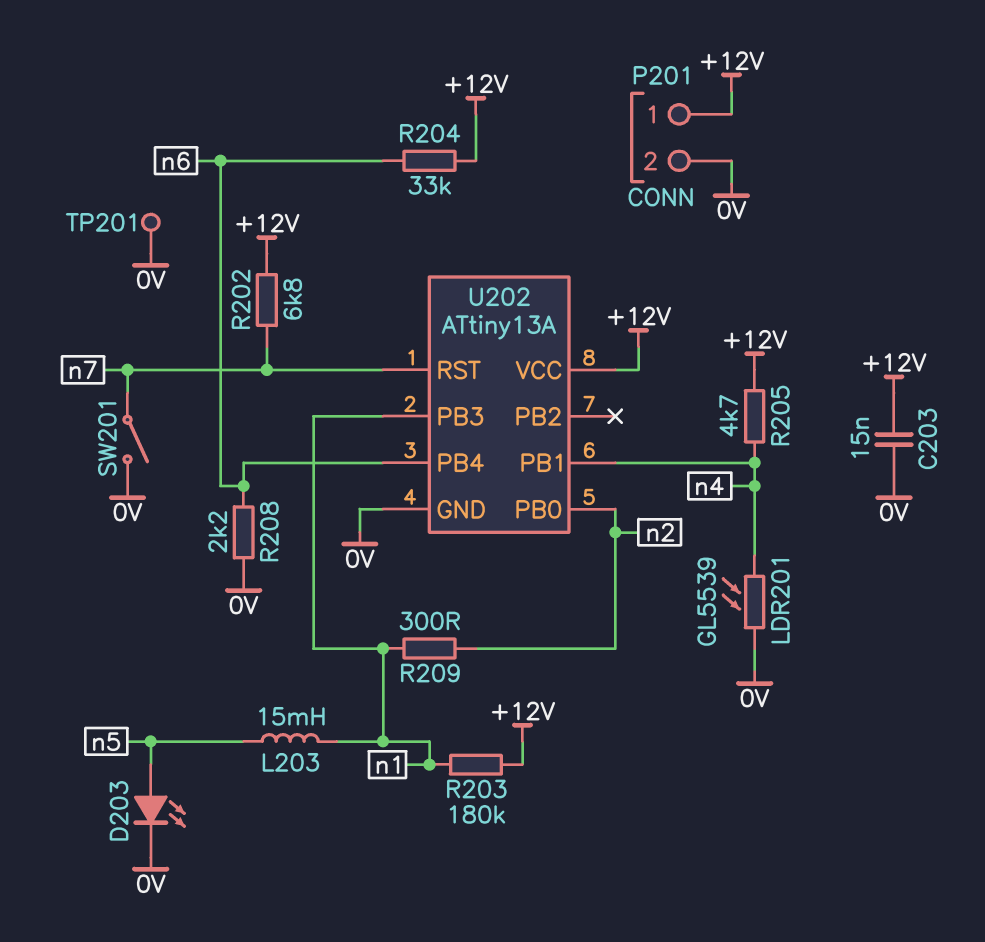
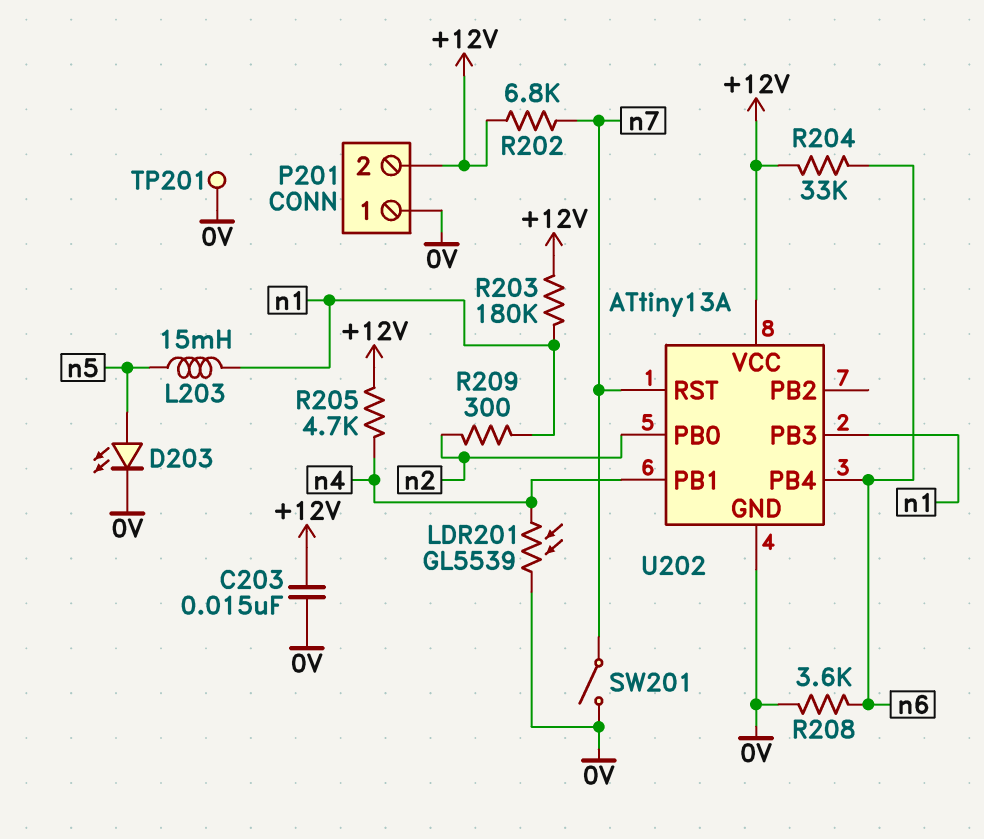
P201 pin 1: +12V -> 0V
P201 pin 2: 0V -> +12V
R208: 2.2k (0V, n6) -> 3.6k (0V, n6)

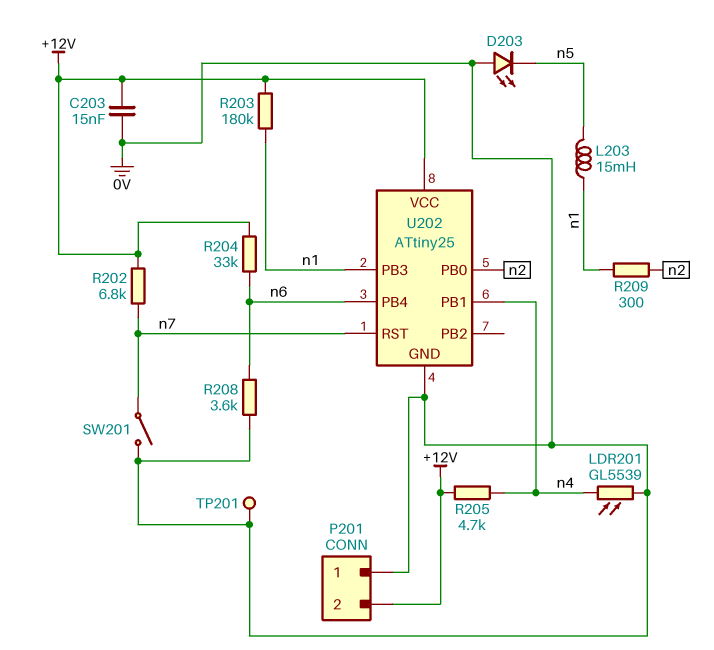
D203: LED (A n5, K 0V) -> LED (A 0V, K n5)
U202: ATtiny13A -> ATtiny25

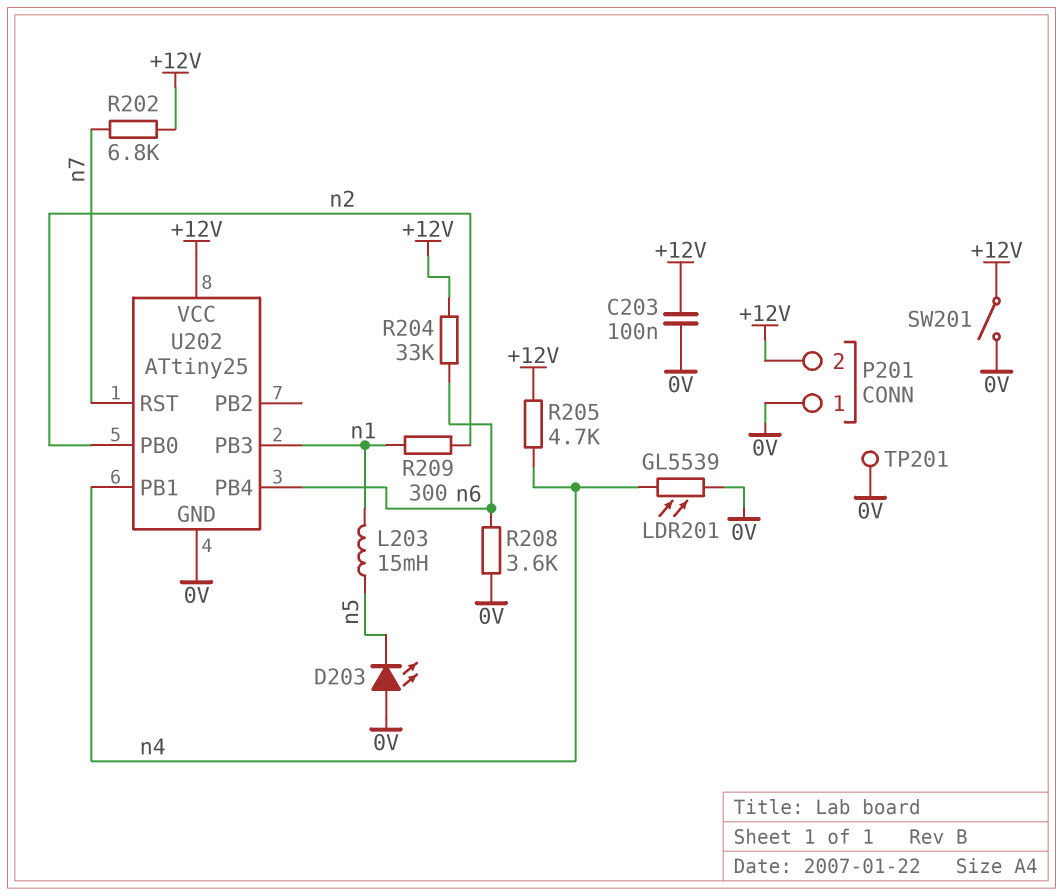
C203: 15nF (+12V, 0V) -> 100nF (+12V, 0V)
R203: 180k (+12V, n1) -> none
SW201: switch (0V, n7) -> switch (+12V, 0V)

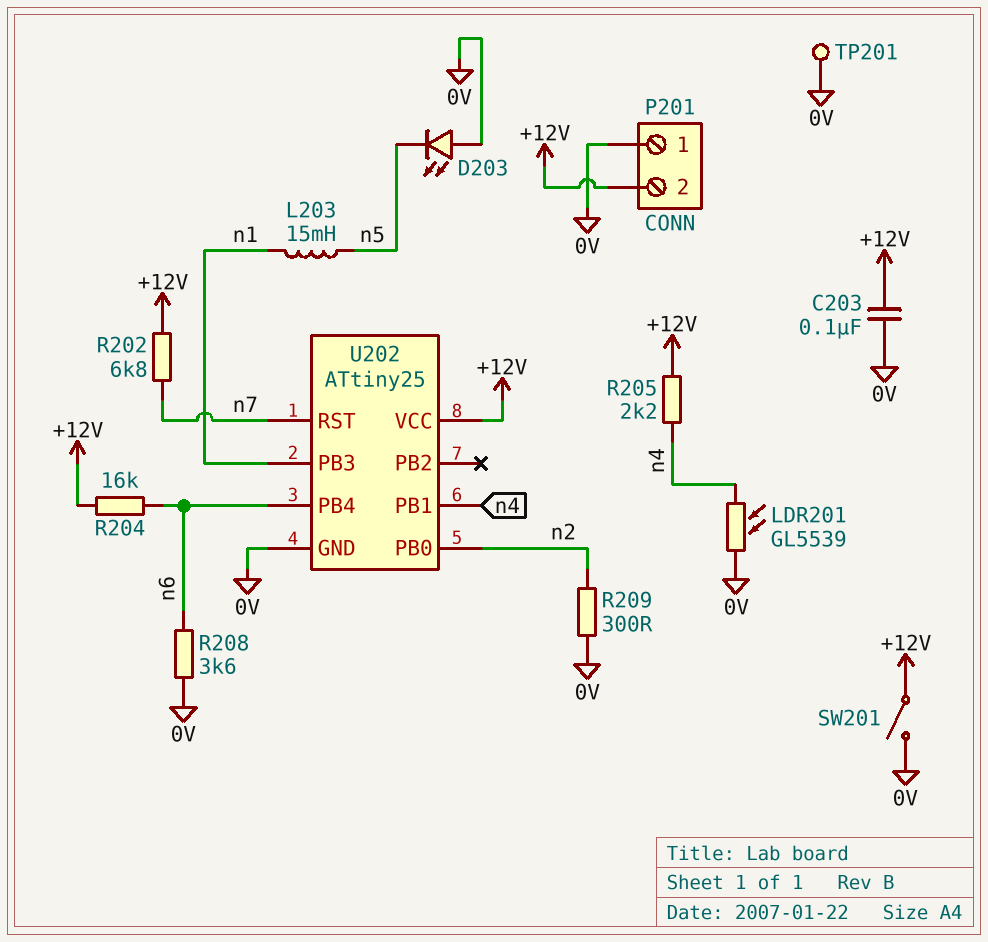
R204: 33k (+12V, n6) -> 16k (+12V, n6)
R205: 4.7k (+12V, n4) -> 2.2k (+12V, n4)
R209: 300 (n1, n2) -> 300 (0V, n2)

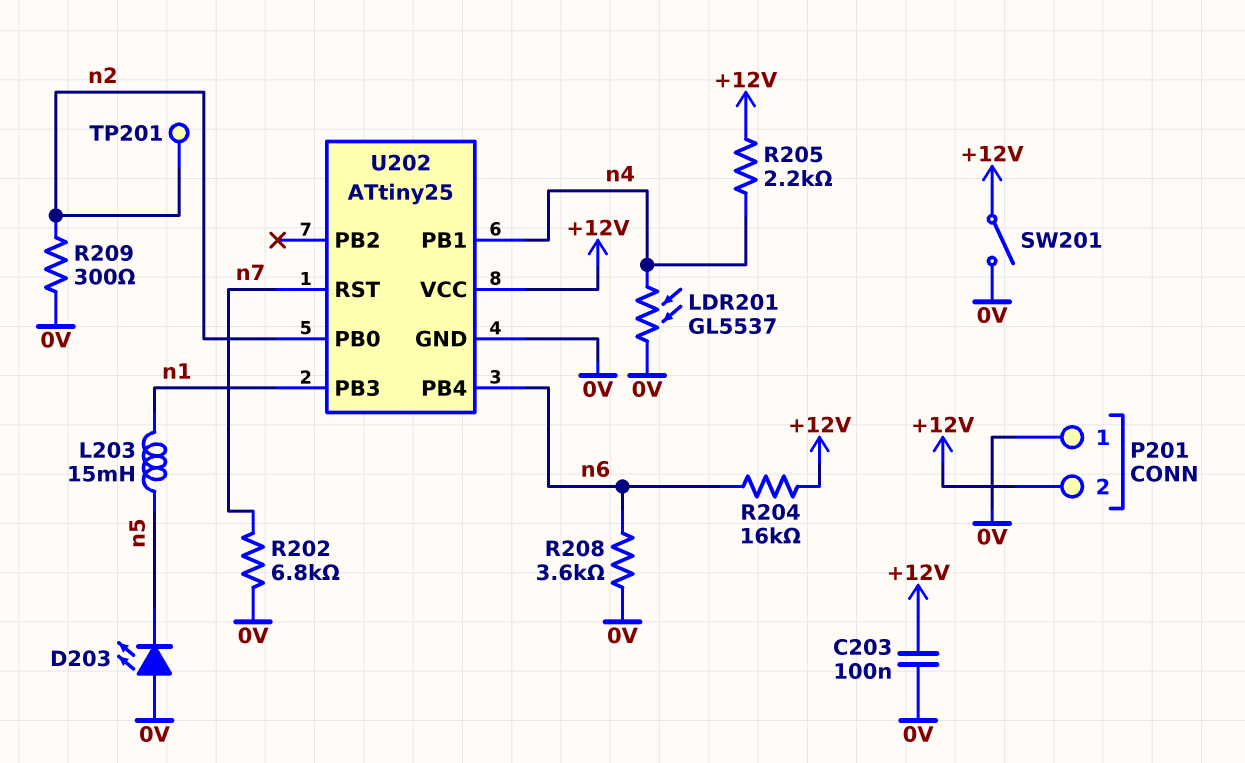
LDR201: GL5539 (0V, n4) -> GL5537 (0V, n4)
R202: 6.8k (+12V, n7) -> 6.8k (0V, n7)
TP201: test point (0V) -> test point (n2)

